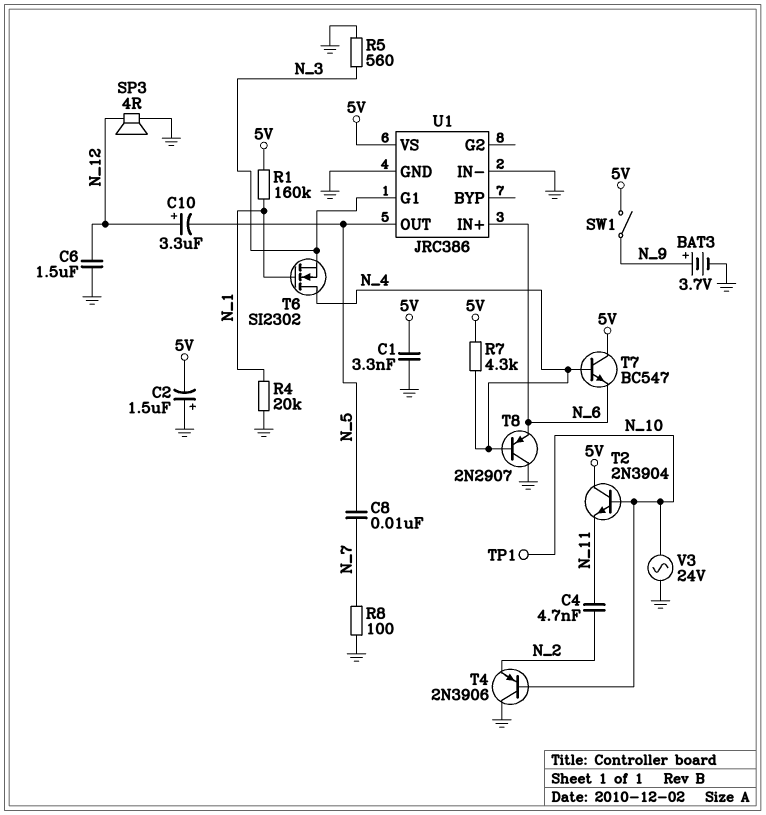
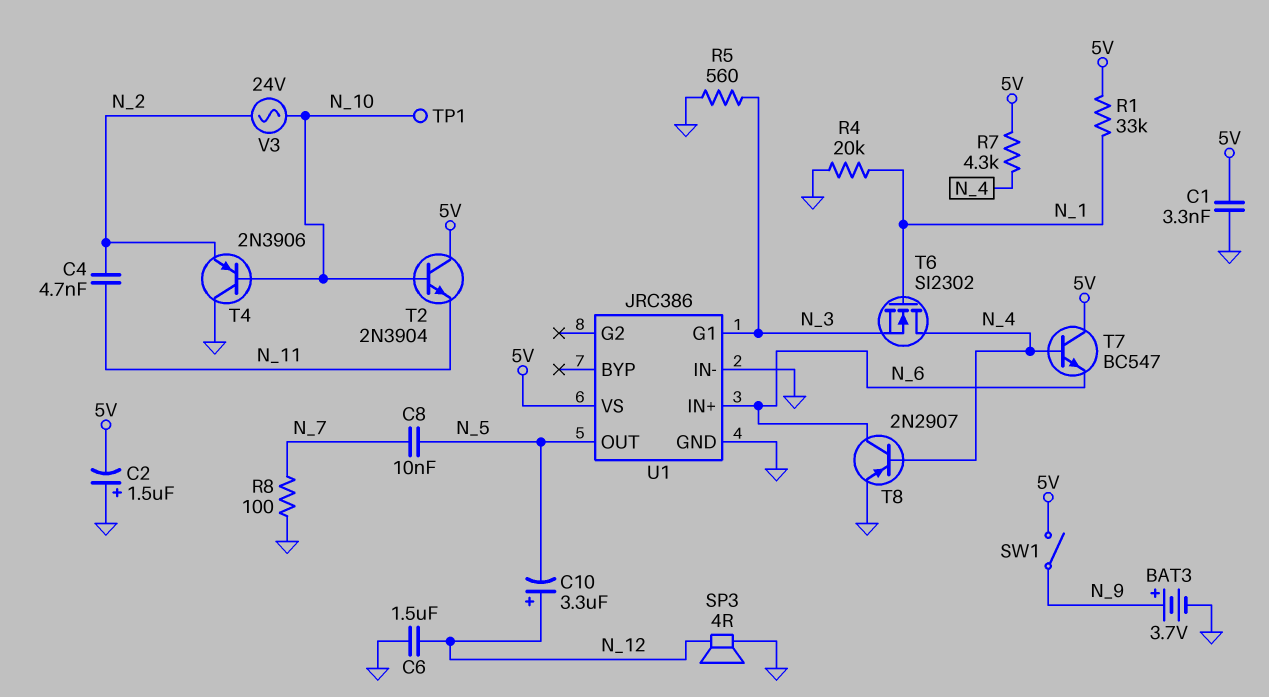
R1: 160k (5V, N_1) -> 33k (5V, N_1)
T8: PNP 2N2907 (B N_4, C GND, E N_6) -> PNP 2N2907 (B N_4, C N_6, E GND)
V3: AC 24V (GND, N_10) -> AC 24V (N_2, N_10)

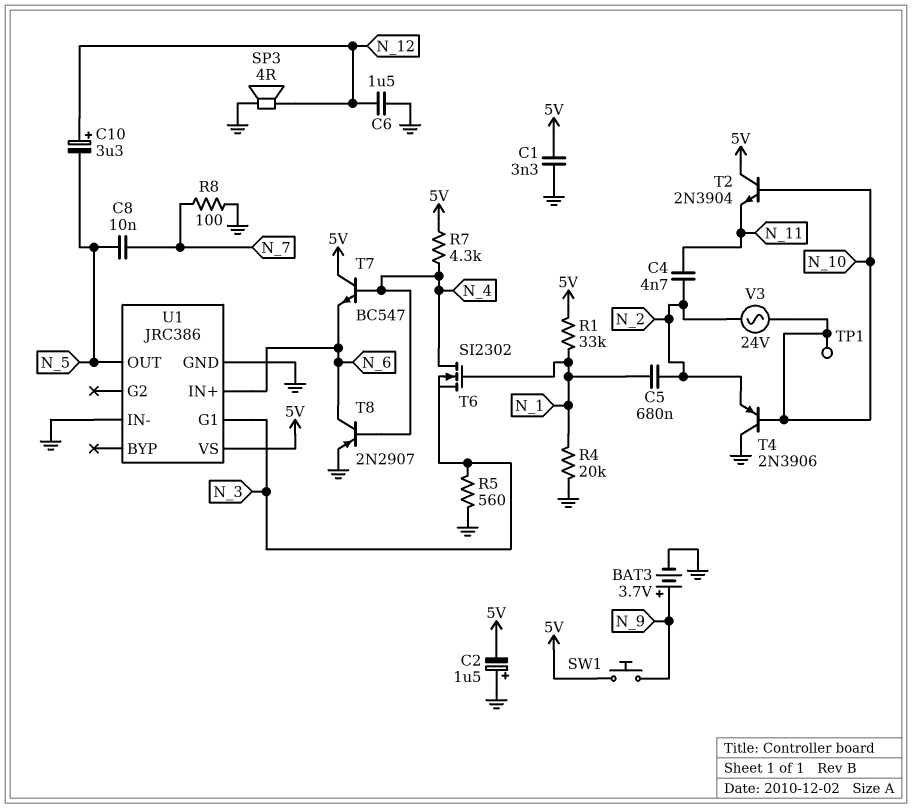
C5: none -> 680nF (N_1, N_2)
SW1: switch (5V, N_9) -> button (5V, N_9)

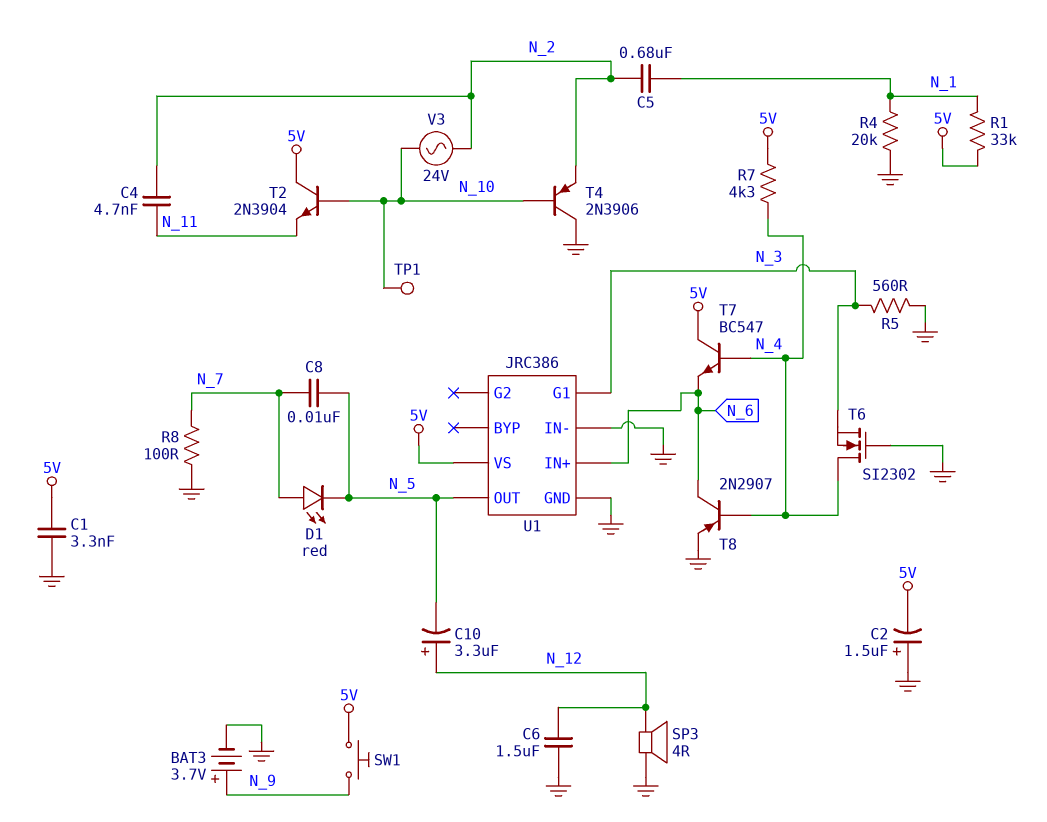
D1: none -> LED red (A N_7, K N_5)
T6: NMOS SI2302 (G N_1, D N_4, S N_3) -> NMOS SI2302 (G GND, D N_4, S N_3)

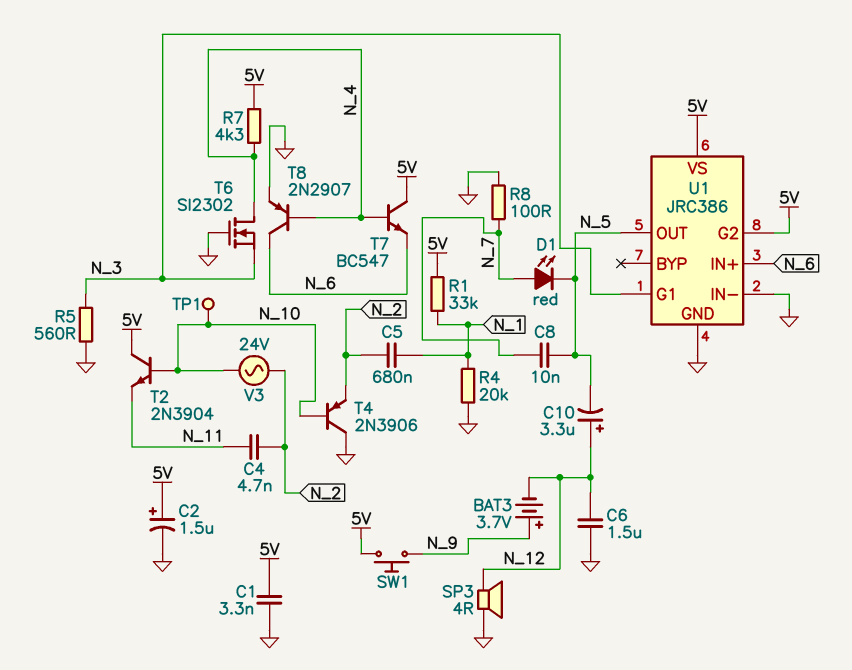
BAT3: 3.7V (plus N_9, minus GND) -> 3.7V (plus N_9, minus N_12)
C2: 1.5uF (plus GND, minus 5V) -> 1.5uF (plus 5V, minus GND)
U1 pin G2: none -> 5V

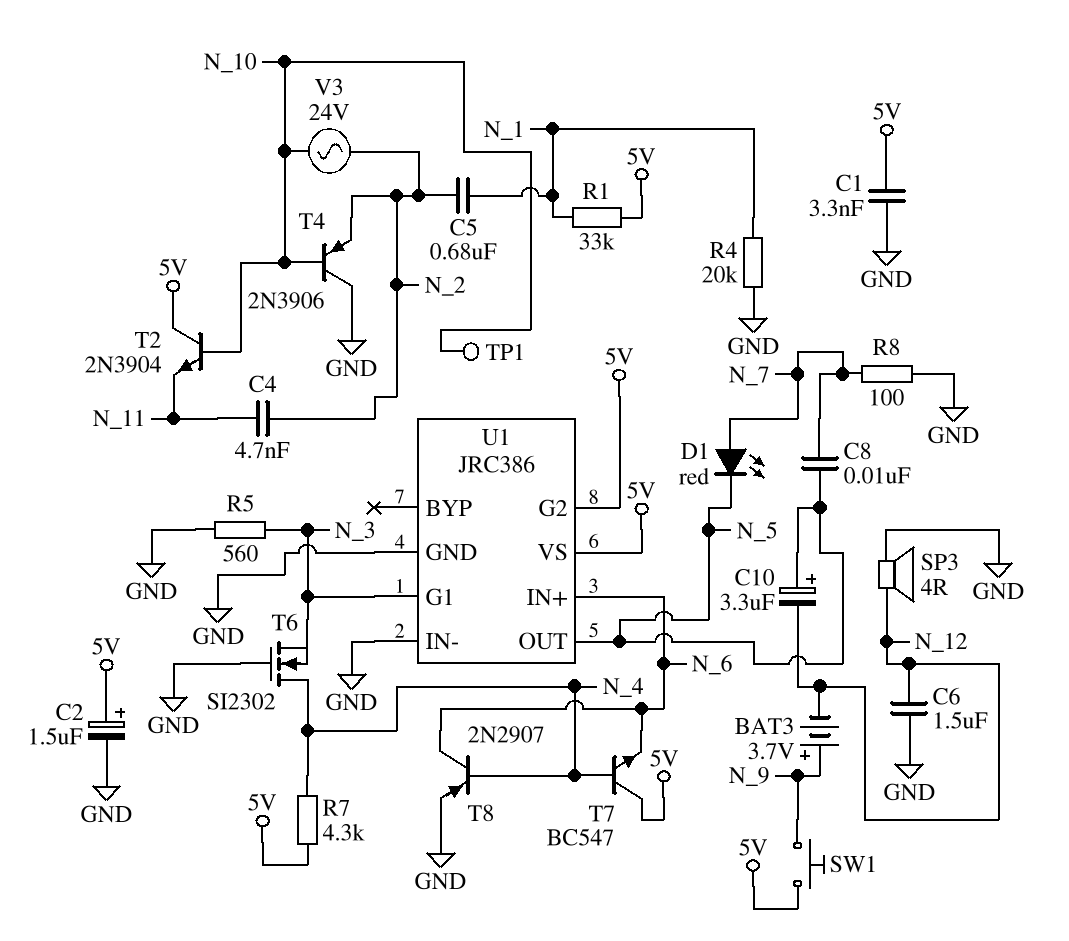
C10: 3.3uF (plus N_12, minus N_5) -> 3.3uF (plus N_5, minus N_12)

